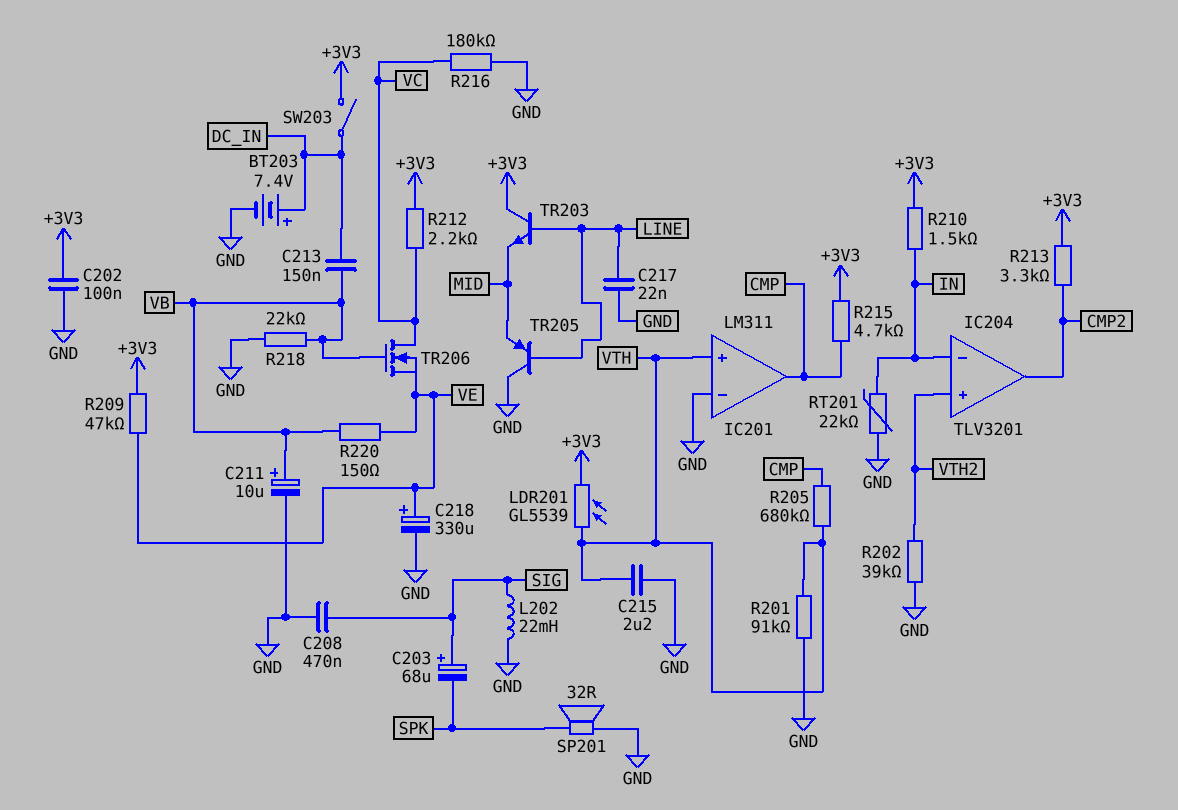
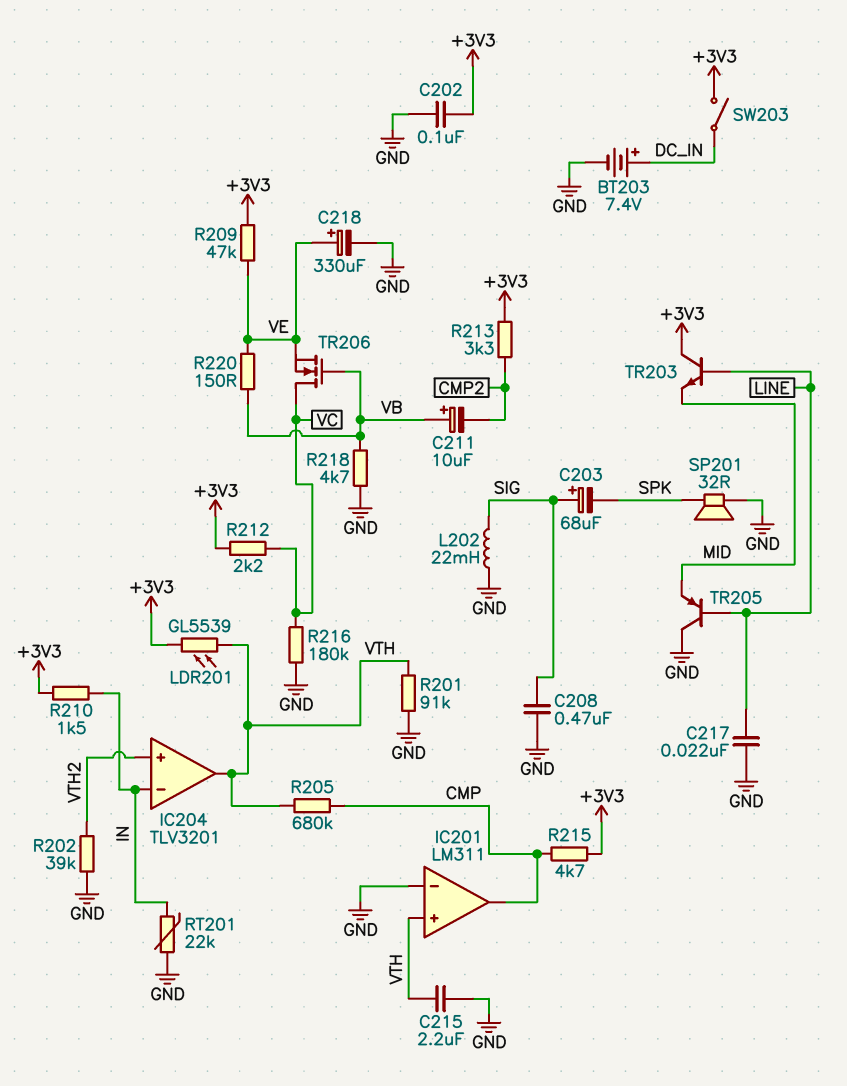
C211: 10uF (plus VB, minus GND) -> 10uF (plus VB, minus CMP2)
C213: 150nF (DC_IN, VB) -> none
IC204 pin out: CMP2 -> VTH
R218: 22k (GND, VB) -> 4.7k (GND, VB)

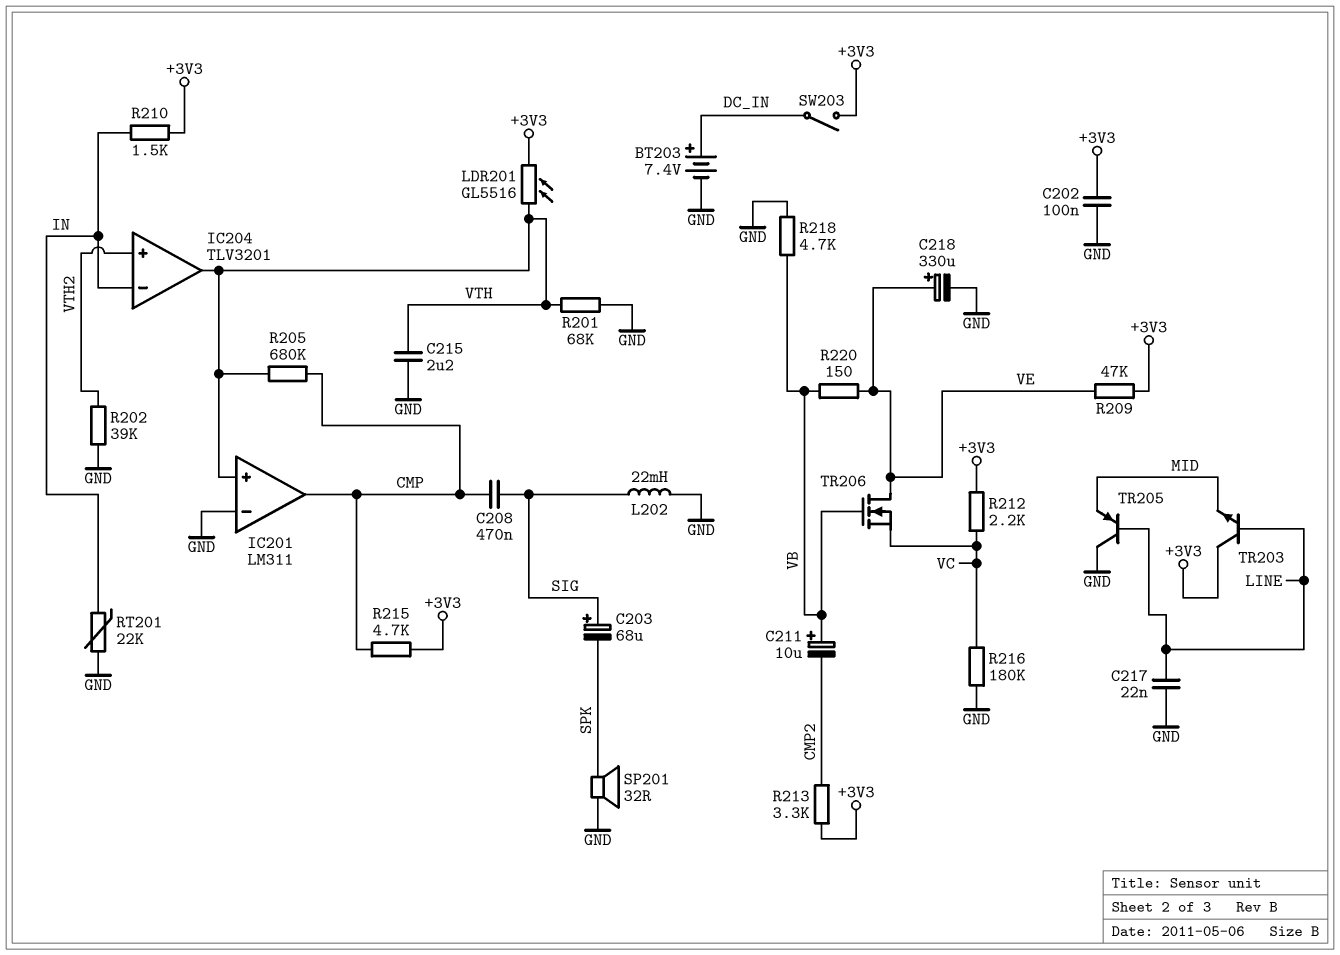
C208: 470nF (GND, SIG) -> 470nF (CMP, SIG)
LDR201: GL5539 (+3V3, VTH) -> GL5516 (+3V3, VTH)
R201: 91k (GND, VTH) -> 68k (GND, VTH)
TR206: NMOS (G VB, D VC, S VE) -> NMOS (G VB, D VE, S VC)

